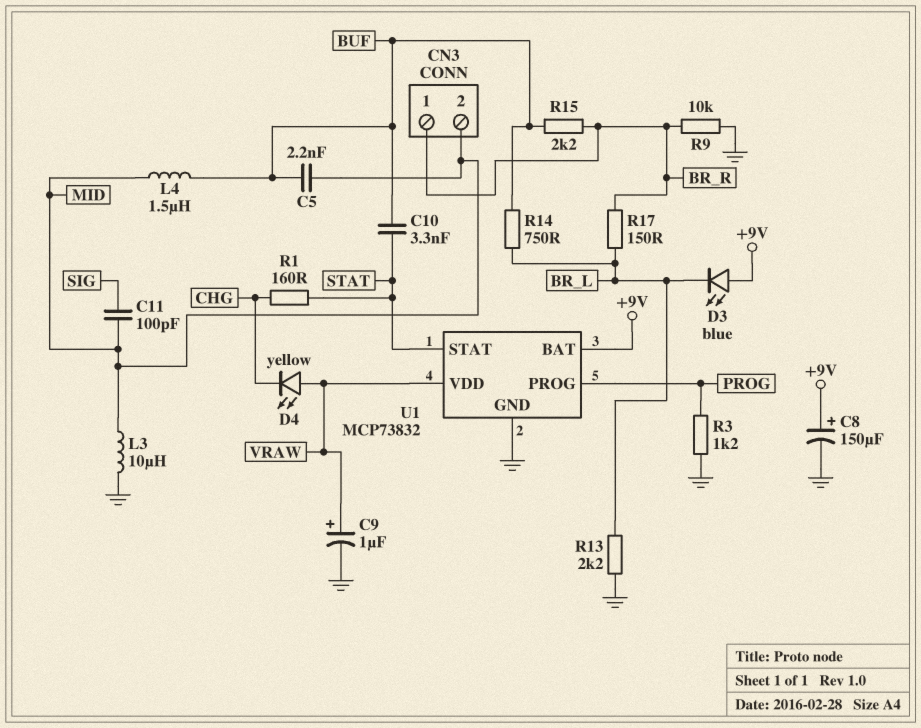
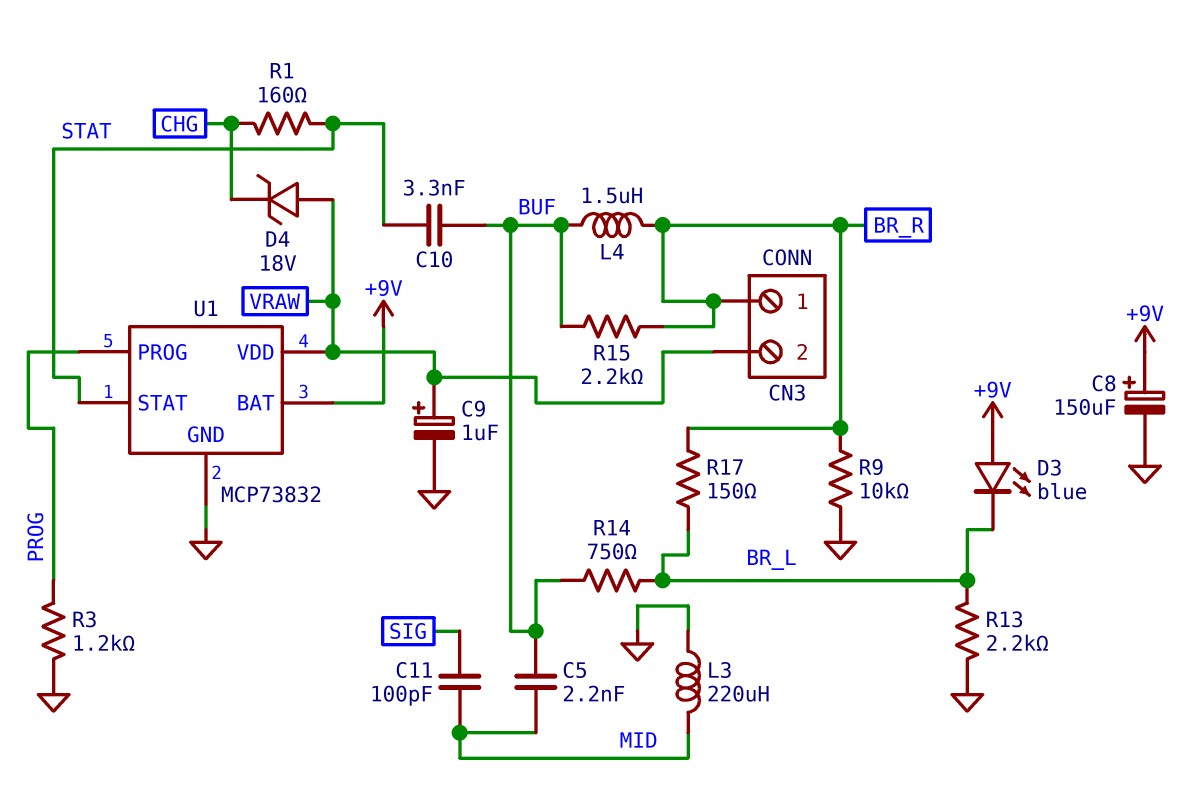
CN3 pin 2: MID -> VRAW
D4: LED yellow (A VRAW, K CHG) -> zener 18V (A VRAW, K CHG)
L3: 10uH (GND, MID) -> 220uH (GND, MID)
L4: 1.5uH (BUF, MID) -> 1.5uH (BR_R, BUF)

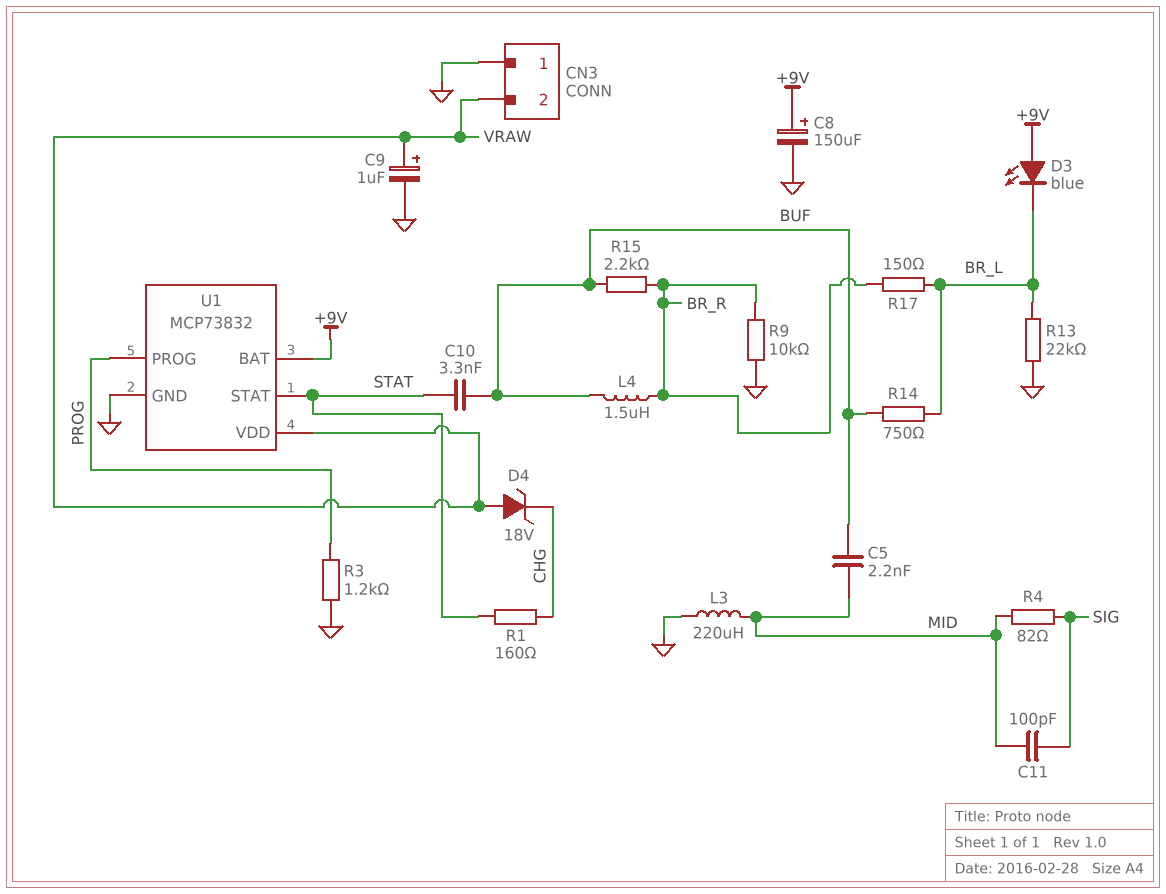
CN3 pin 1: BR_R -> GND
R4: none -> 82 (MID, SIG)
R13: 2.2k (BR_L, GND) -> 22k (BR_L, GND)

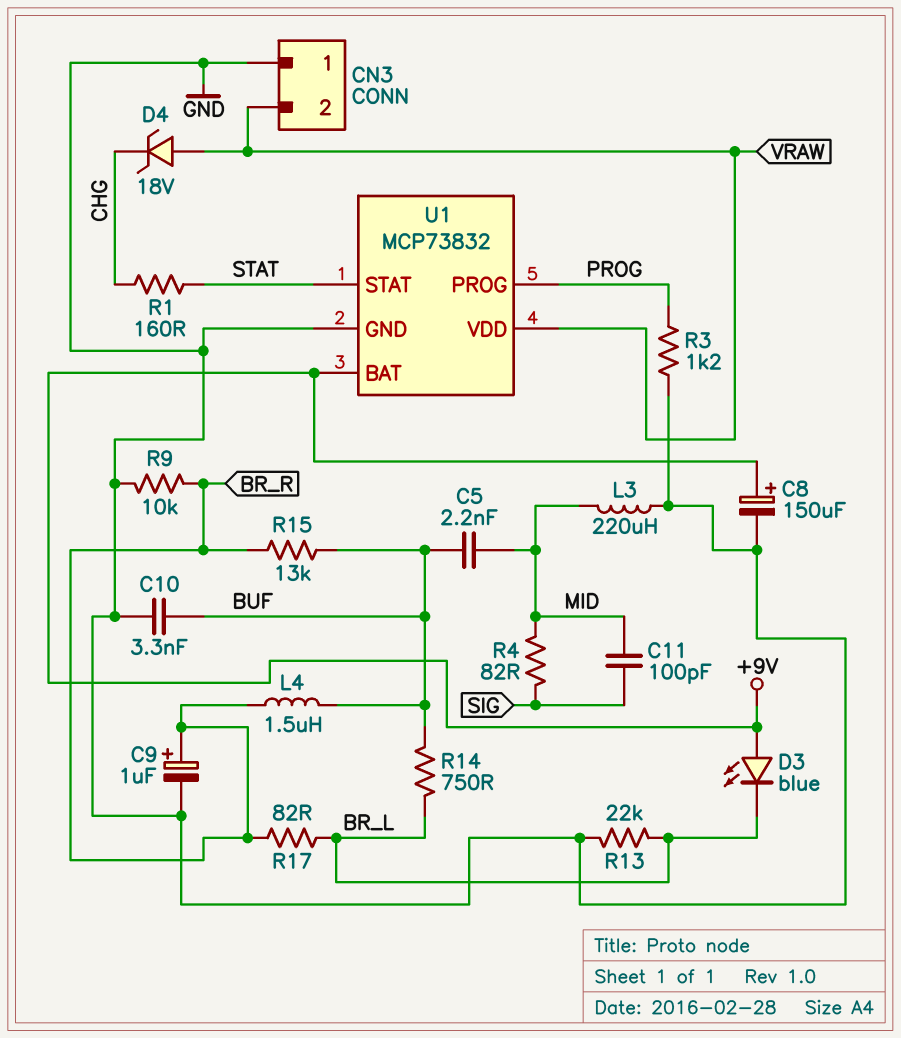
C9: 1uF (plus VRAW, minus GND) -> 1uF (plus BR_R, minus GND)
C10: 3.3nF (BUF, STAT) -> 3.3nF (BUF, GND)
R15: 2.2k (BR_R, BUF) -> 13k (BR_R, BUF)
R17: 150 (BR_L, BR_R) -> 82 (BR_L, BR_R)

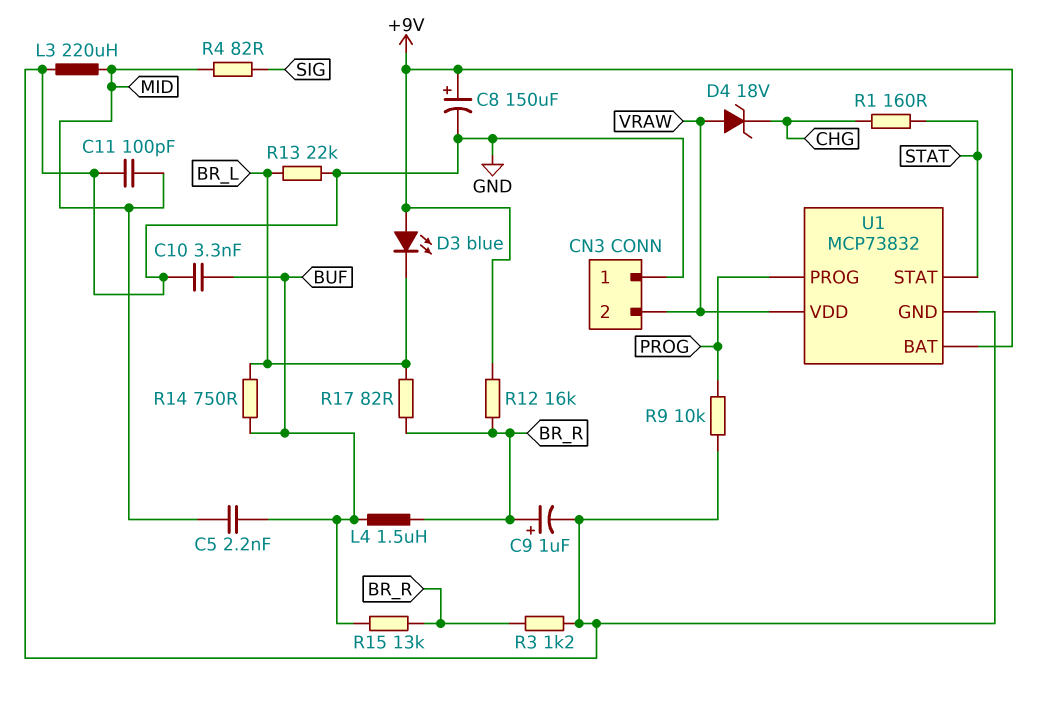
C11: 100pF (MID, SIG) -> 100pF (GND, MID)
R3: 1.2k (GND, PROG) -> 1.2k (BR_R, GND)
R9: 10k (BR_R, GND) -> 10k (GND, PROG)
R12: none -> 16k (+9V, BR_R)

